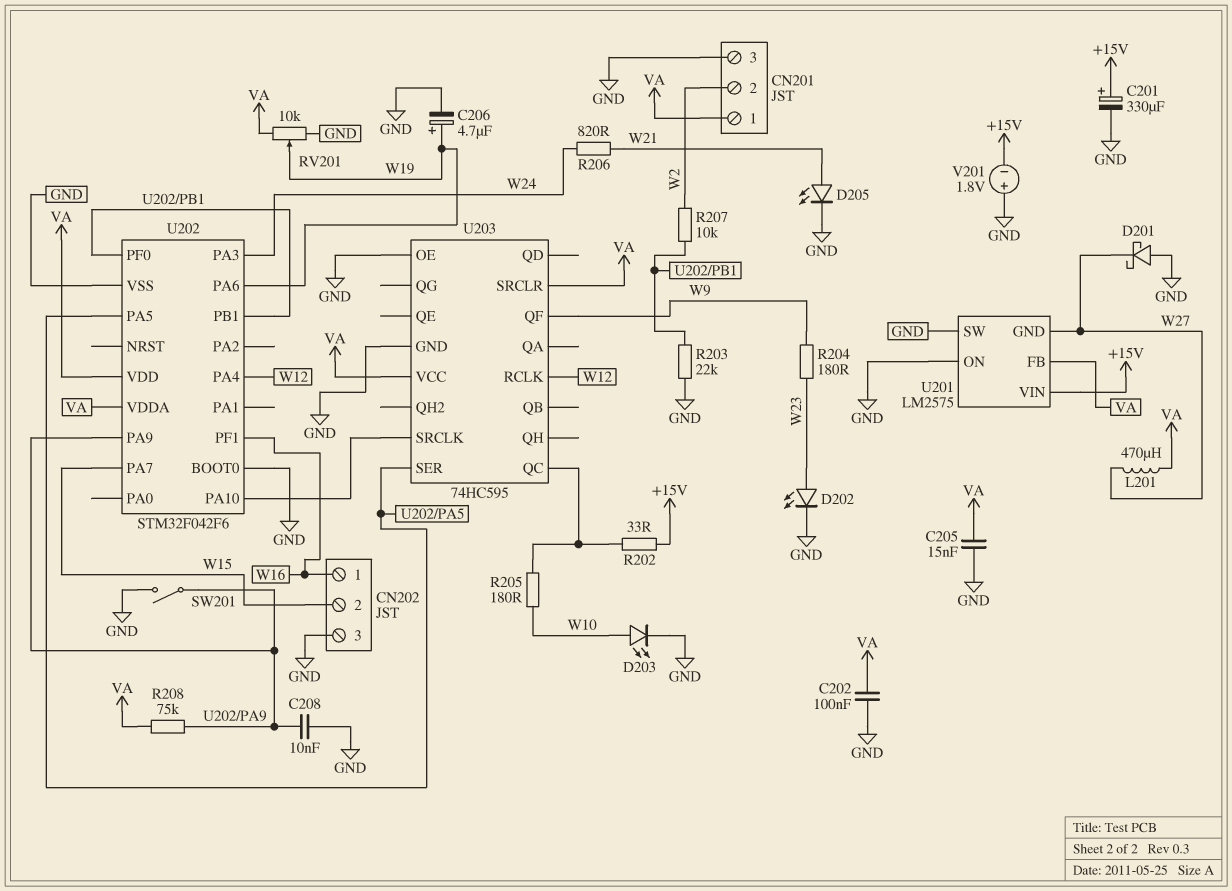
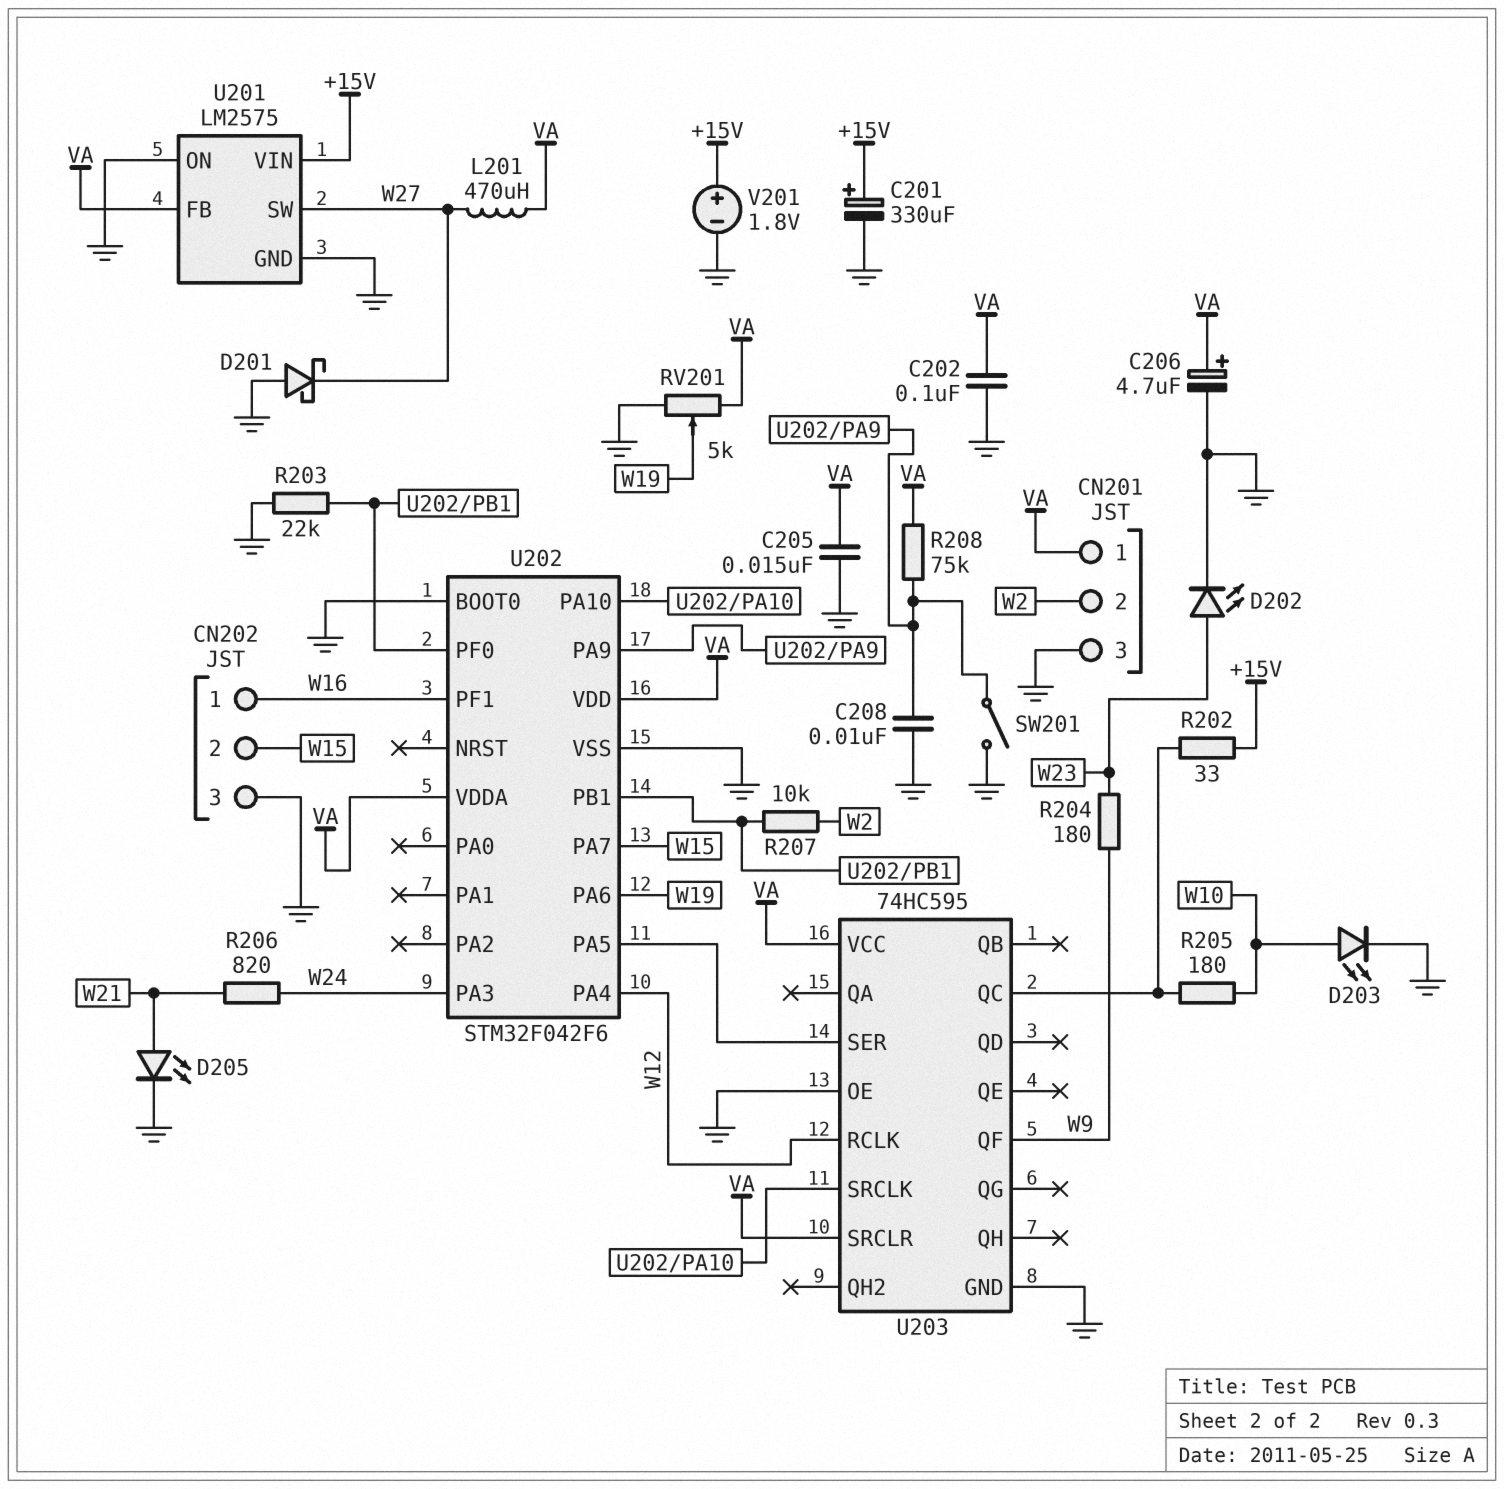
C206: 4.7uF (plus W19, minus GND) -> 4.7uF (plus VA, minus GND)
RV201: 10k (GND, VA, wiper W19) -> 5k (GND, VA, wiper W19)
U201 pin GND: W27 -> GND
U201 pin SW: GND -> W27
V201: 1.8V (plus GND, minus +15V) -> 1.8V (plus +15V, minus GND)

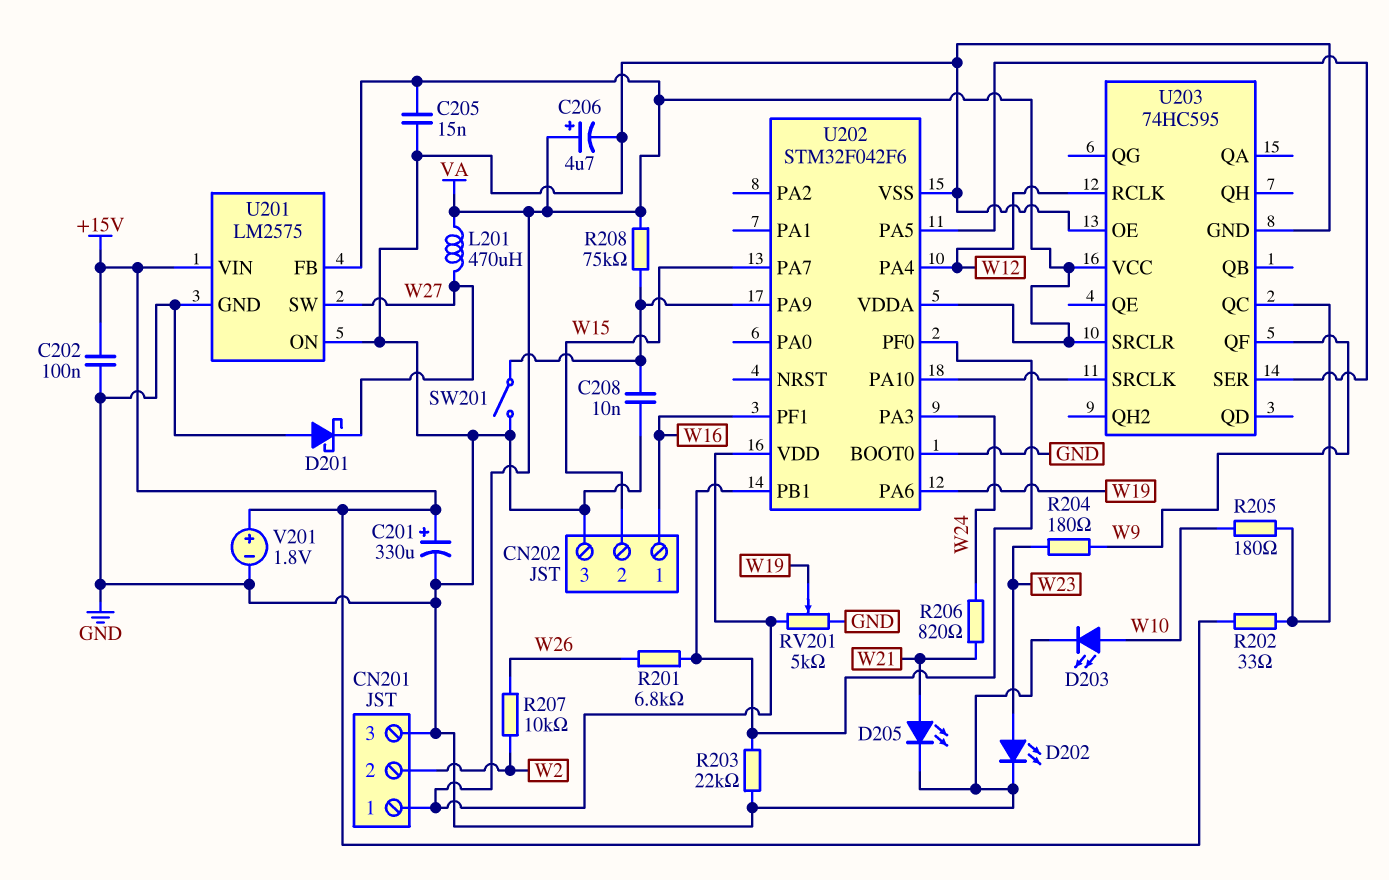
C202: 100nF (GND, VA) -> 100nF (+15V, GND)
R201: none -> 6.8k (U202/PB1, W26)
R207: 10k (U202/PB1, W2) -> 10k (W2, W26)

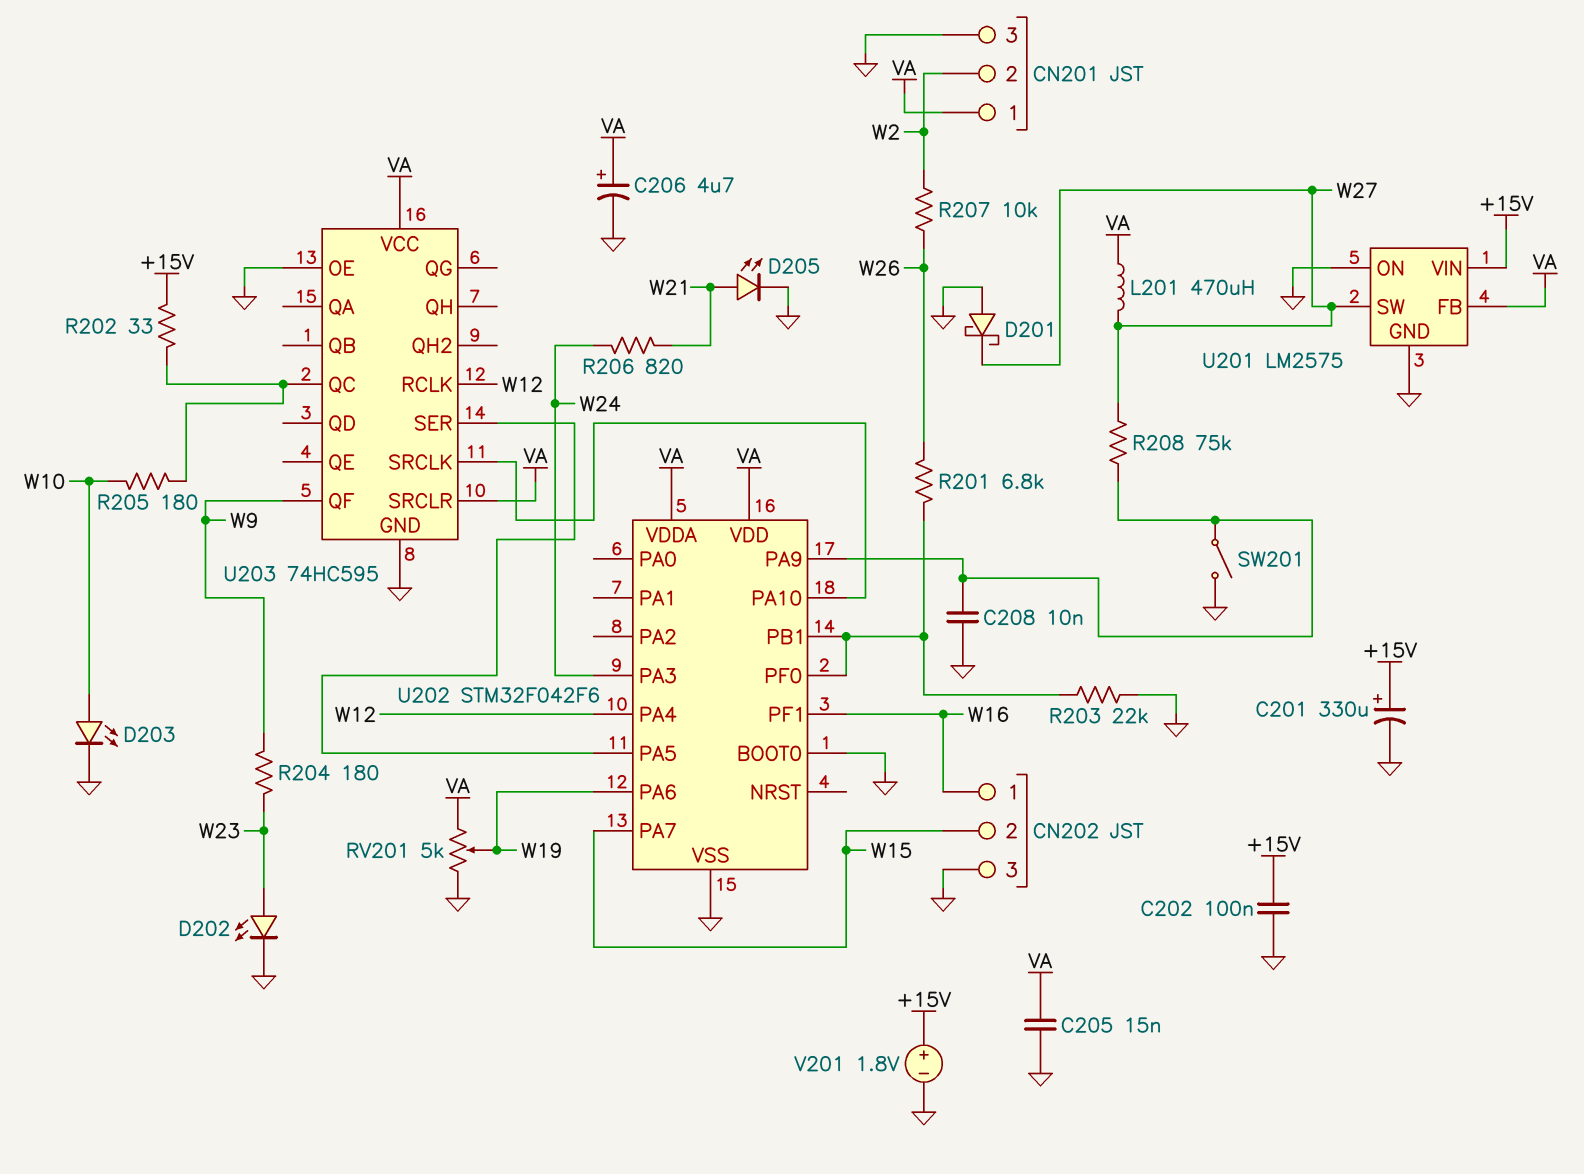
R208: 75k (U202/PA9, VA) -> 75k (U202/PA9, W27)

